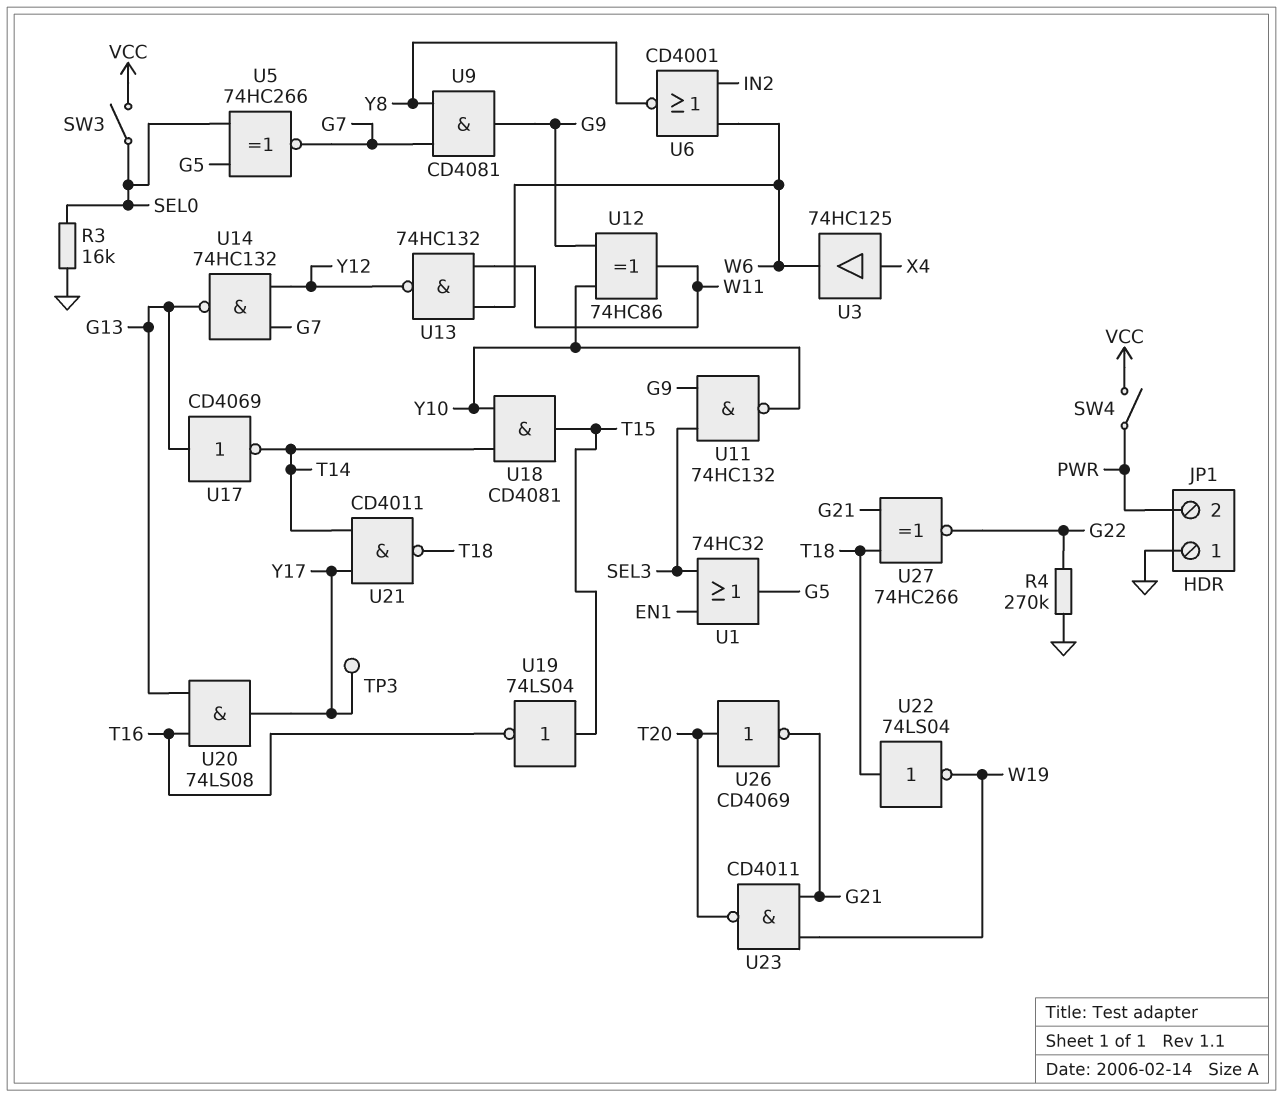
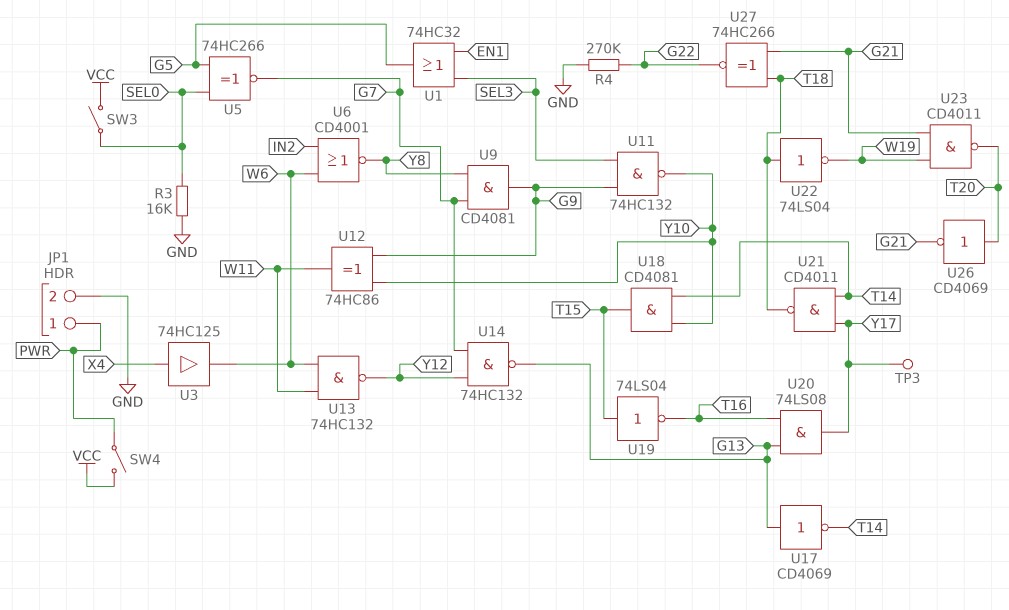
JP1 pin 1: GND -> PWR
JP1 pin 2: PWR -> GND

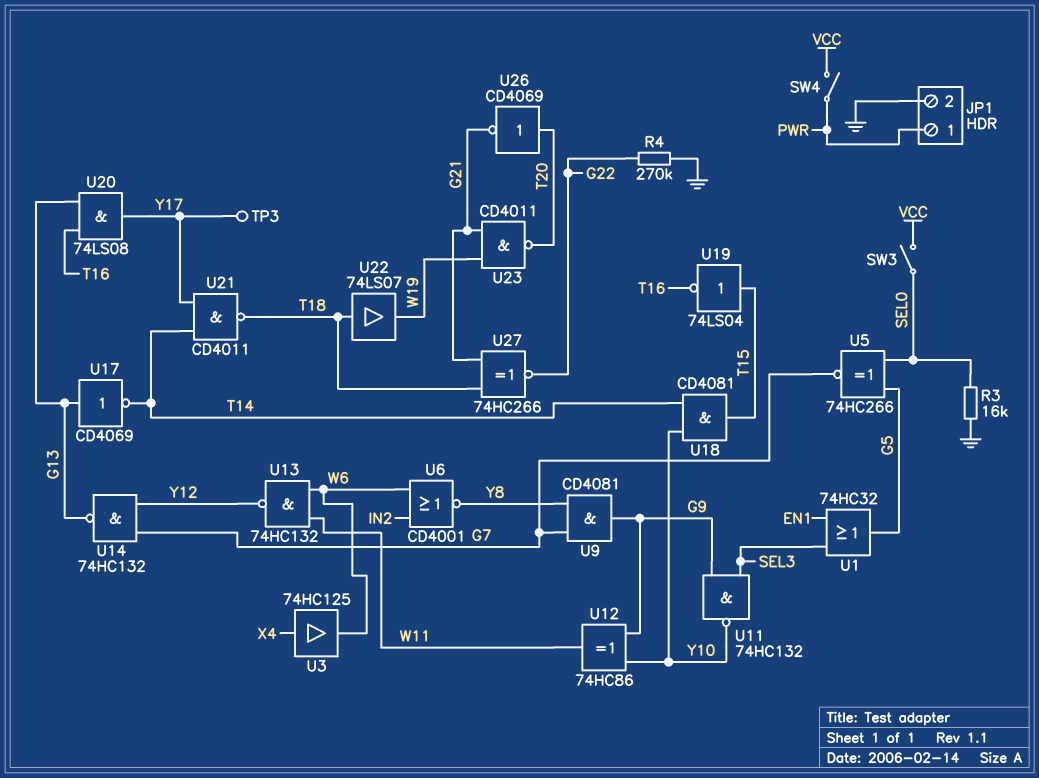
U22: NOT 74LS04 (in T18, out W19) -> buffer 74LS07 (in T18, out W19)

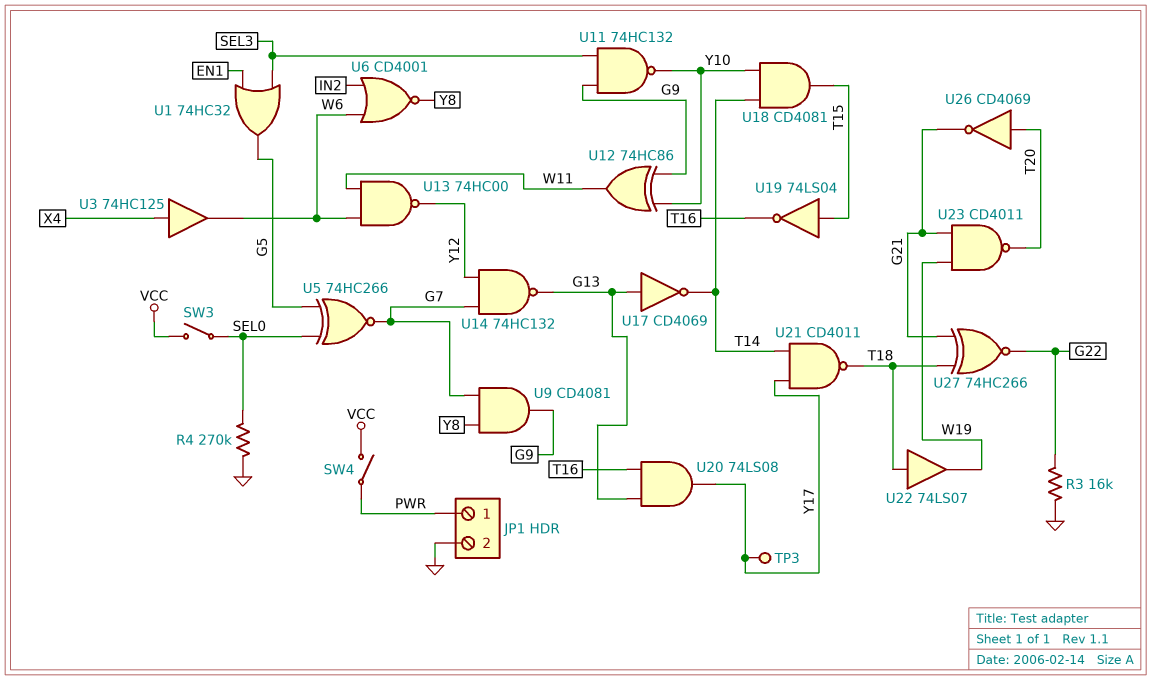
R3: 16k (GND, SEL0) -> 16k (G22, GND)
R4: 270k (G22, GND) -> 270k (GND, SEL0)
U13: NAND 74HC132 (in W6, in W11, out Y12) -> NAND 74HC00 (in W6, in W11, out Y12)

